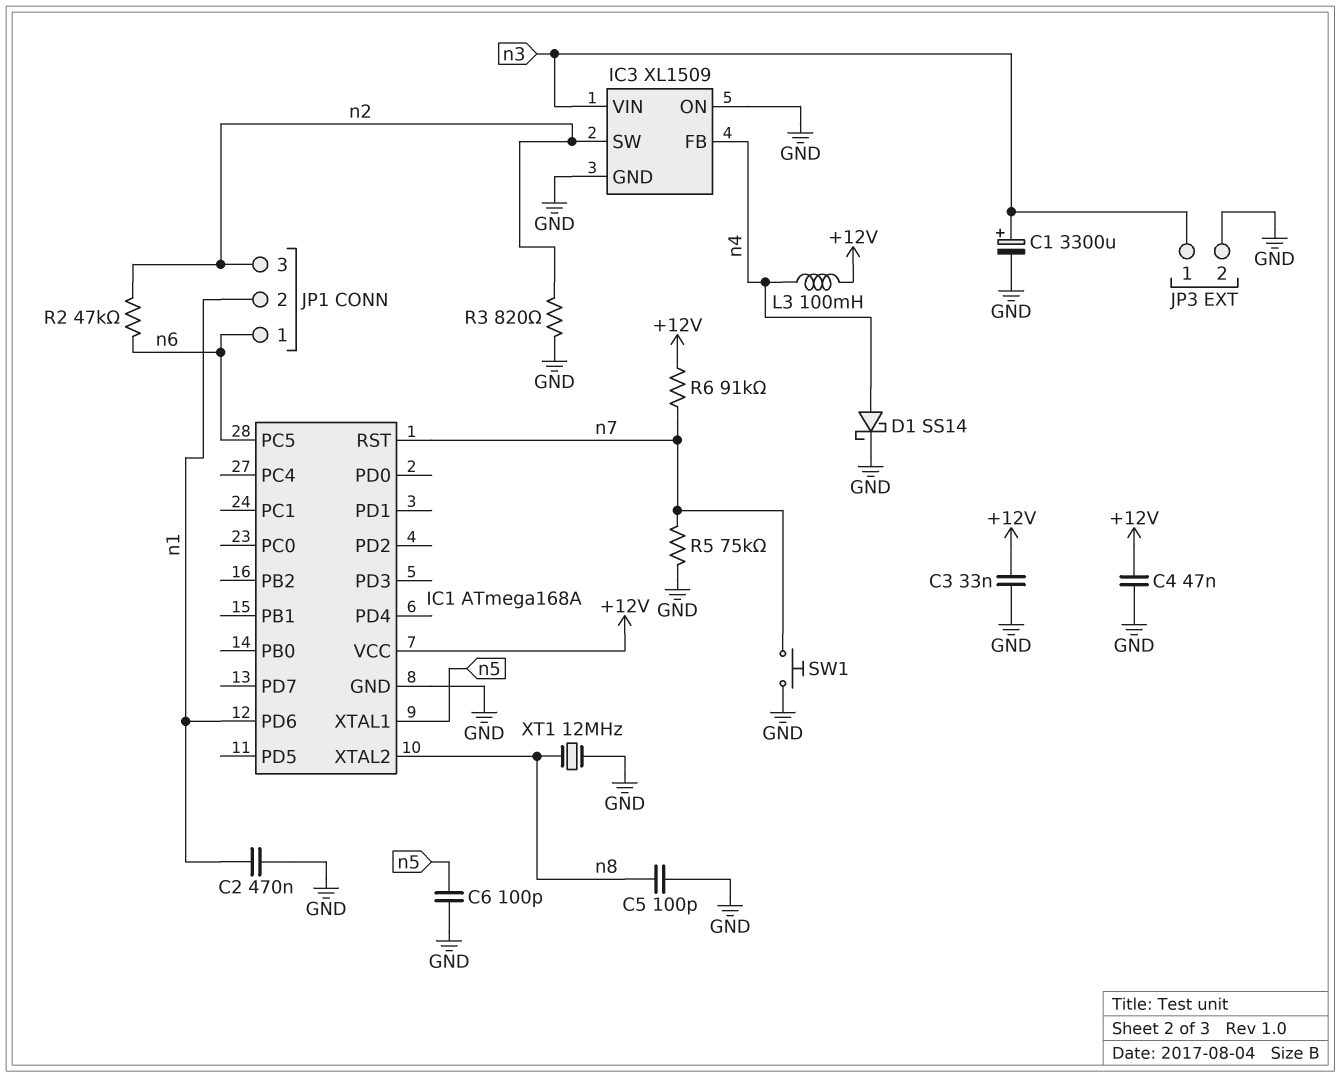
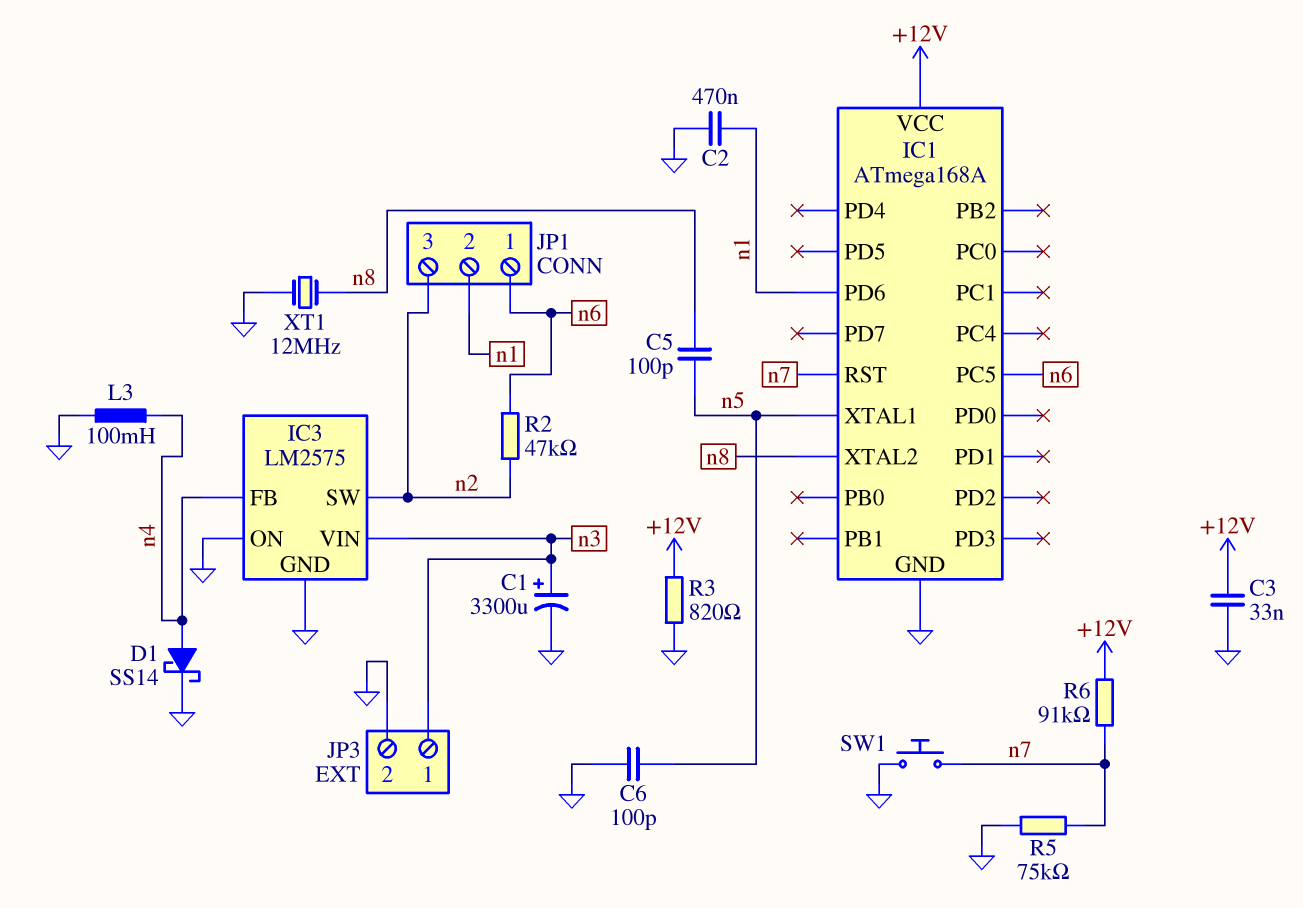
C4: 47nF (+12V, GND) -> none
C5: 100pF (GND, n8) -> 100pF (n5, n8)
IC3: XL1509 -> LM2575
L3: 100mH (+12V, n4) -> 100mH (GND, n4)
R3: 820 (GND, n2) -> 820 (+12V, GND)

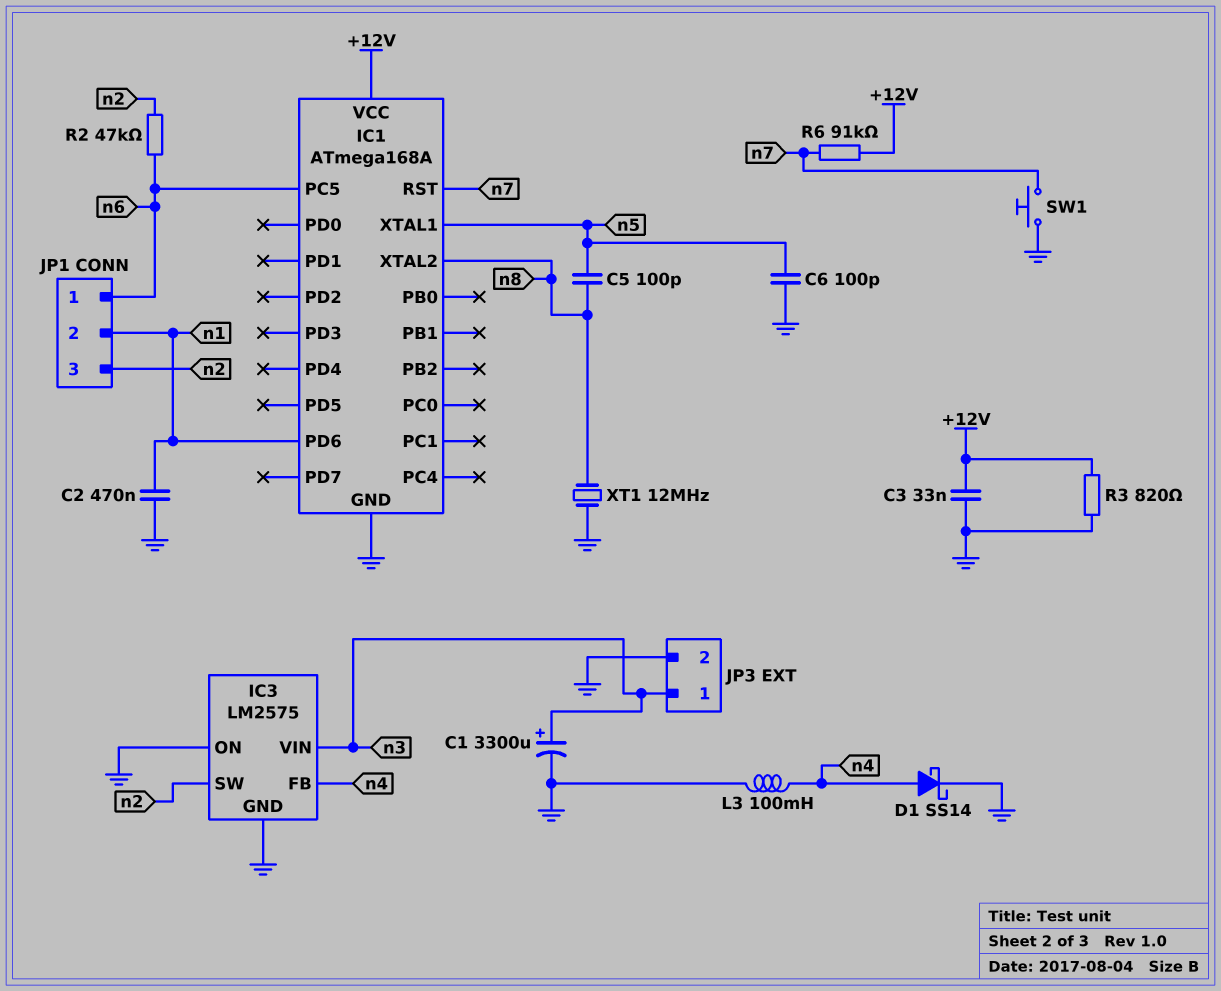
R5: 75k (GND, n7) -> none

